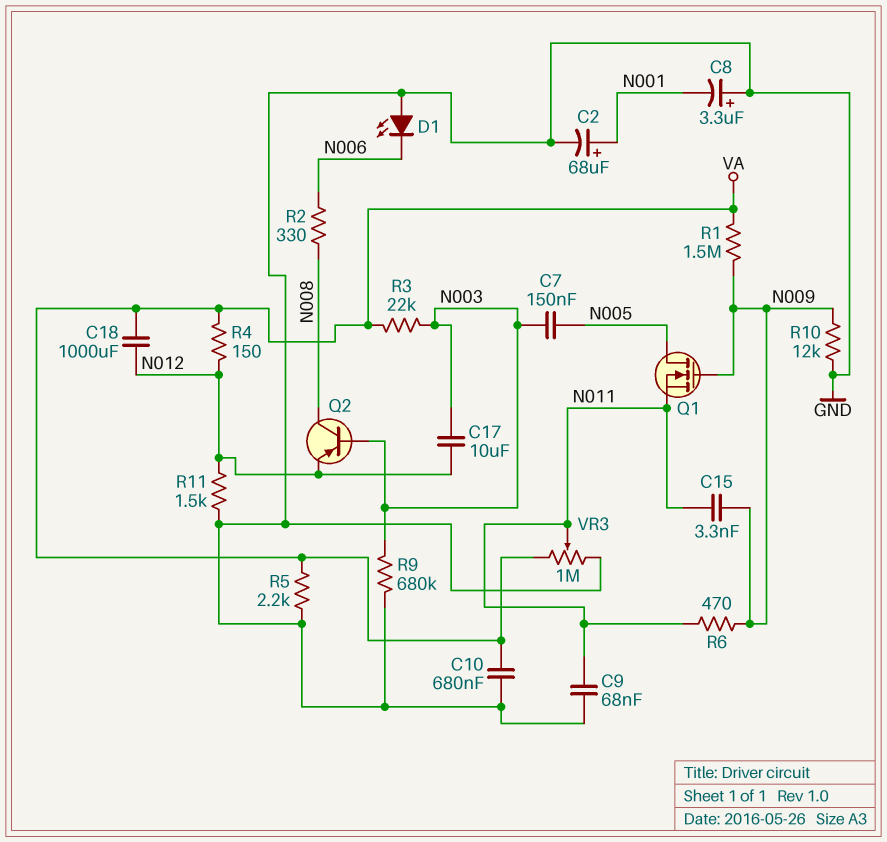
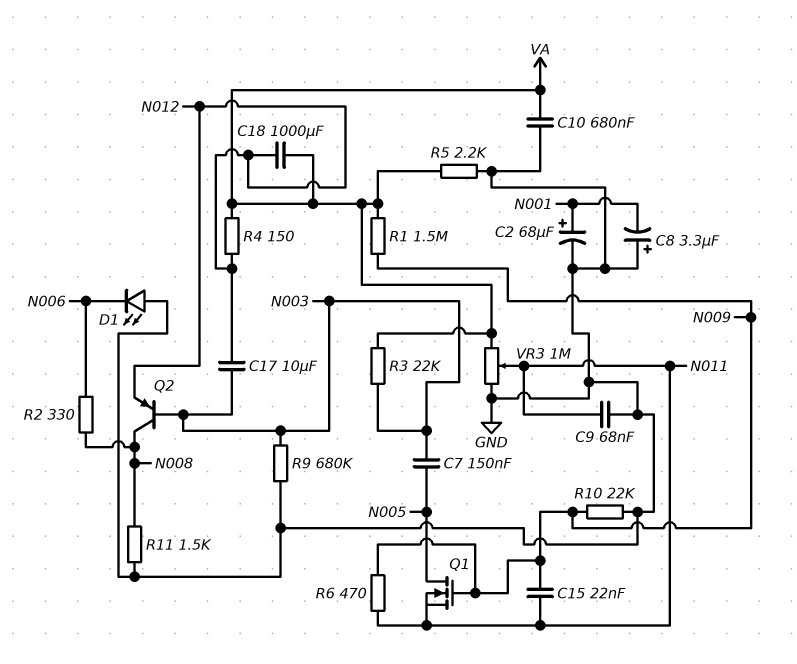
C15: 3.3nF (N009, N011) -> 22nF (N009, N011)
R10: 12k (GND, N009) -> 22k (GND, N009)
R11: 1.5k (GND, N012) -> 1.5k (GND, N008)

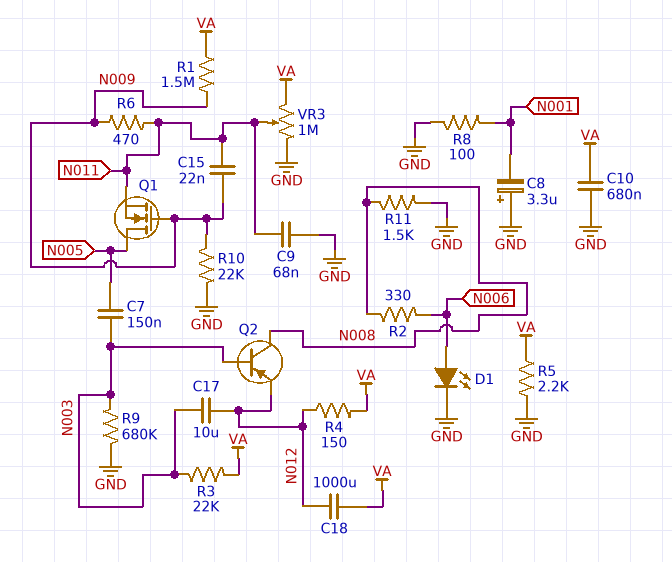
C2: 68uF (plus N001, minus GND) -> none
D1: LED (A GND, K N006) -> LED (A N006, K GND)
R8: none -> 100 (GND, N001)

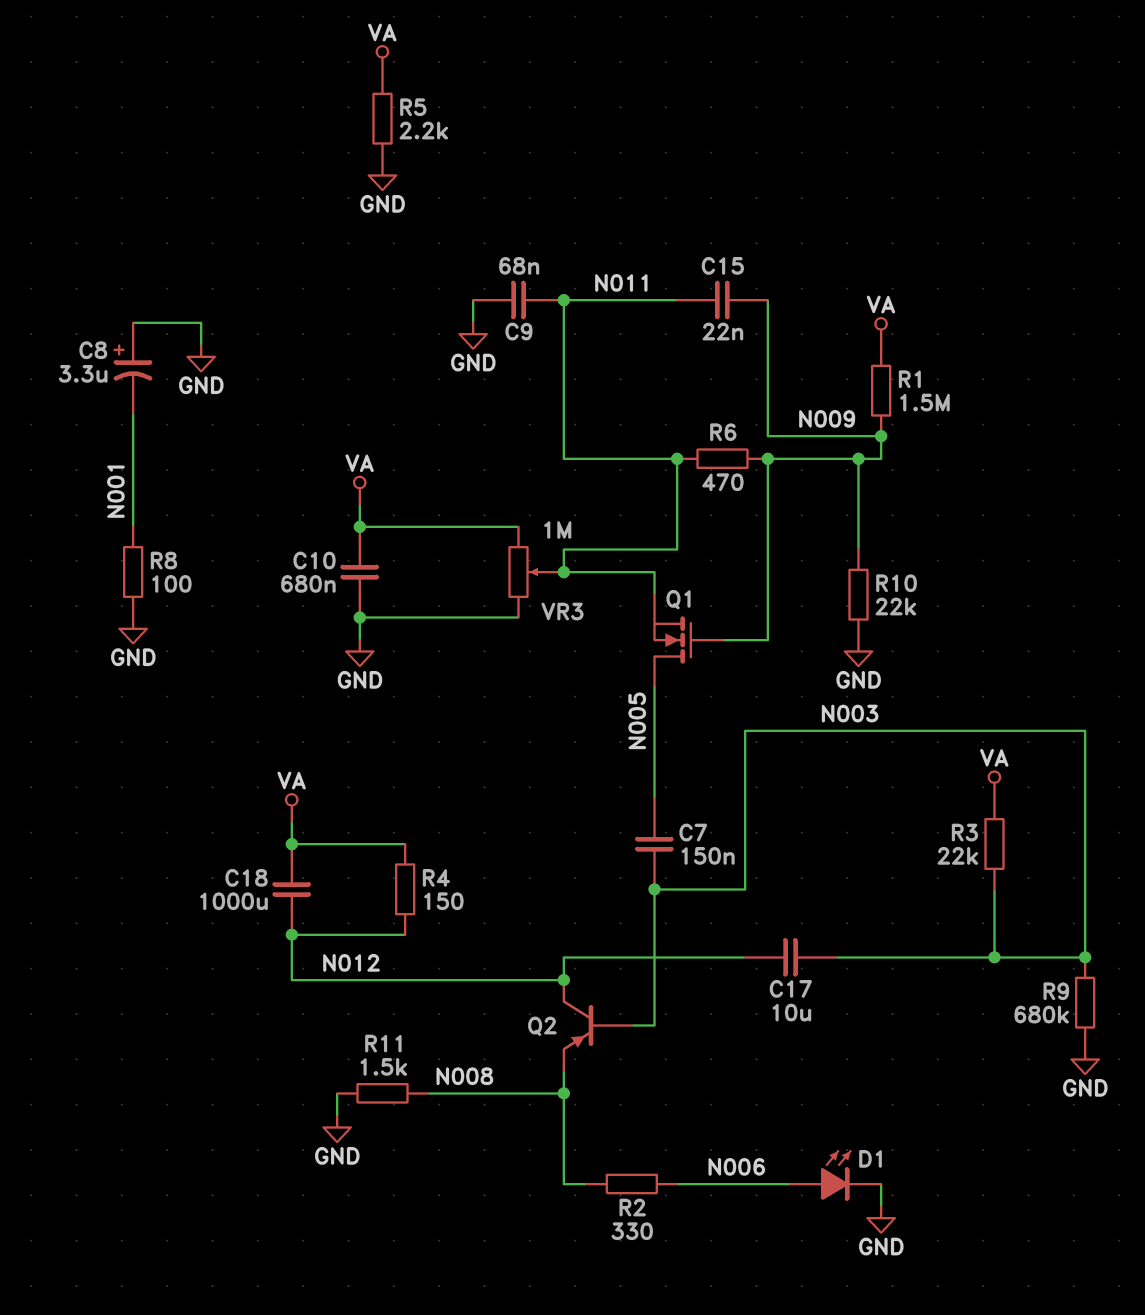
Q2: PNP (B N003, C N008, E N012) -> PNP (B N003, C N012, E N008)

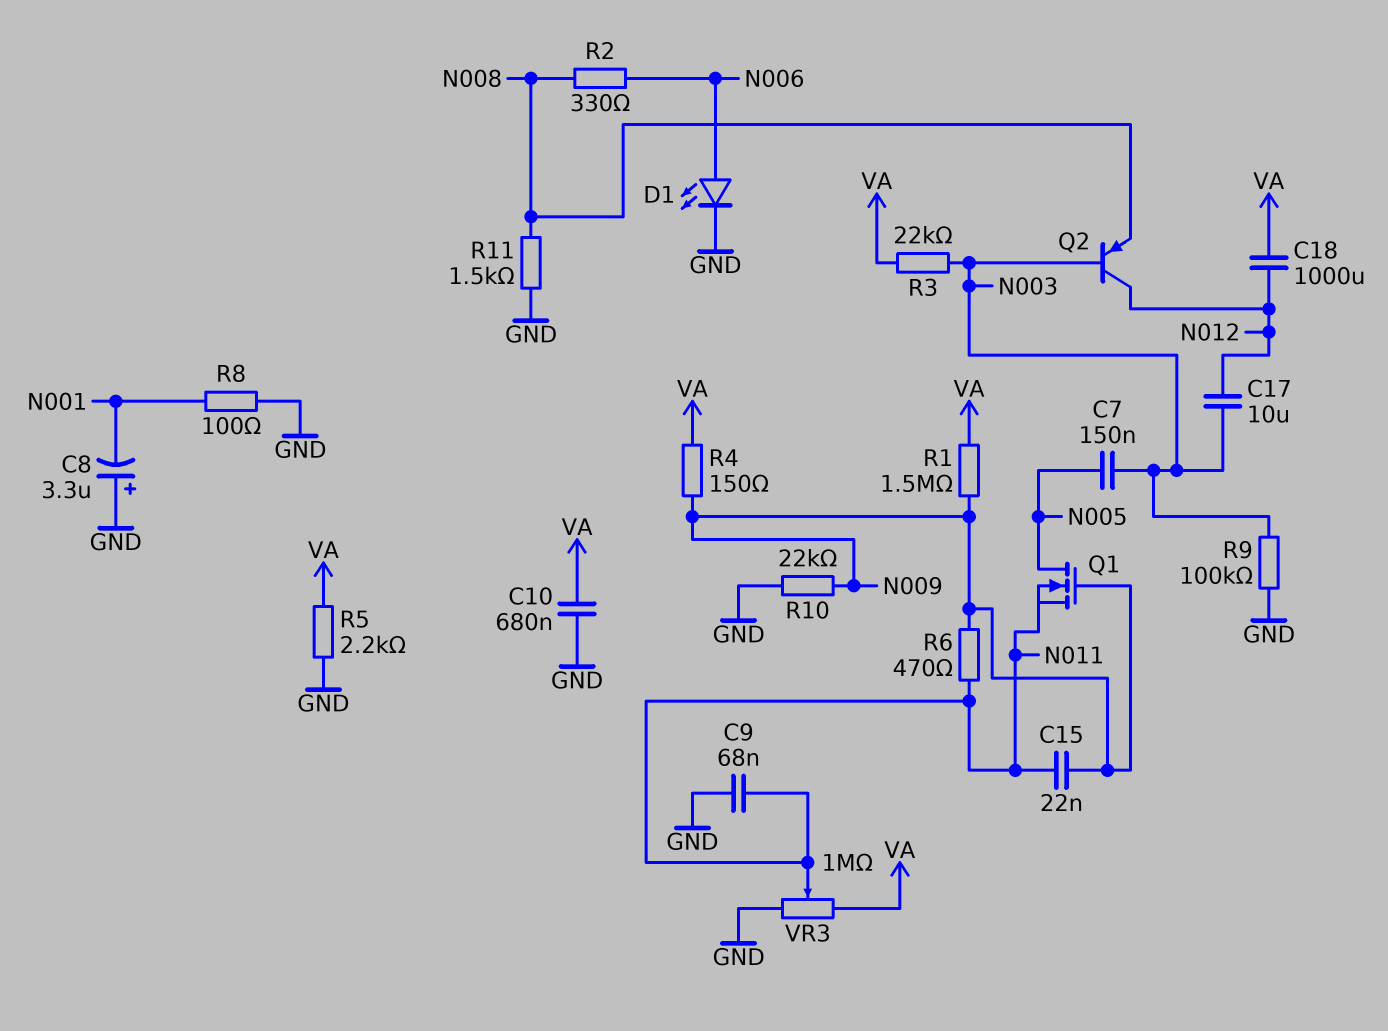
R4: 150 (N012, VA) -> 150 (N009, VA)
R9: 680k (GND, N003) -> 100k (GND, N003)

